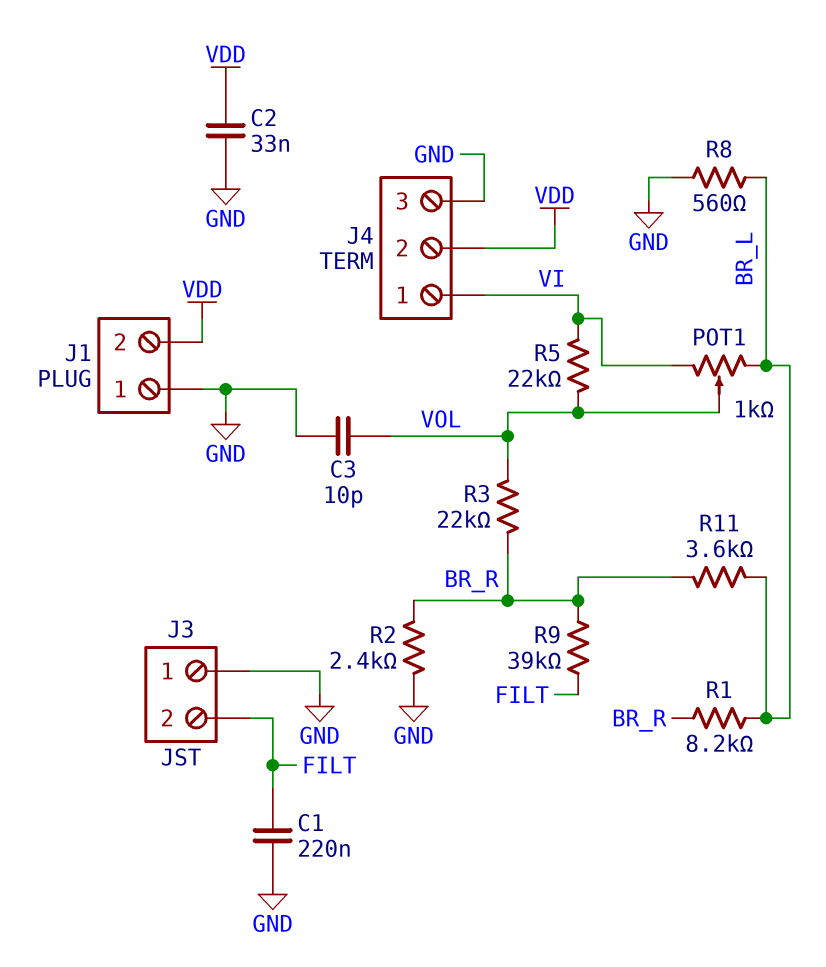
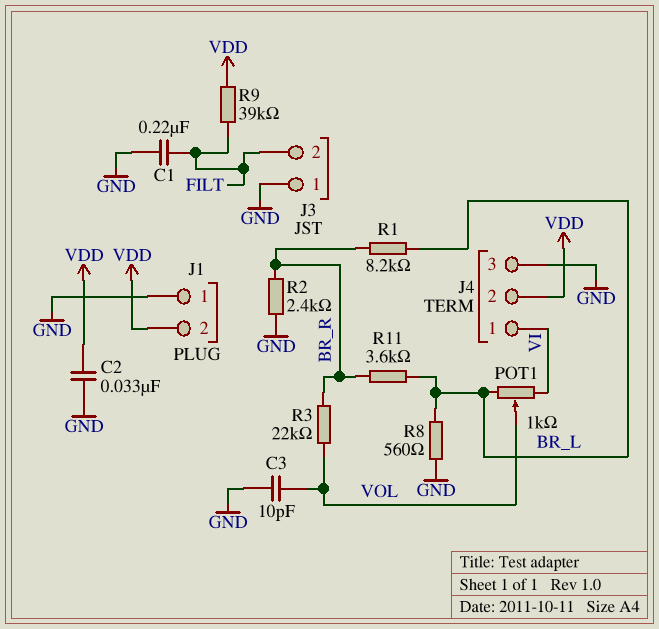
R5: 22k (VI, VOL) -> none
R9: 39k (BR_R, FILT) -> 39k (FILT, VDD)

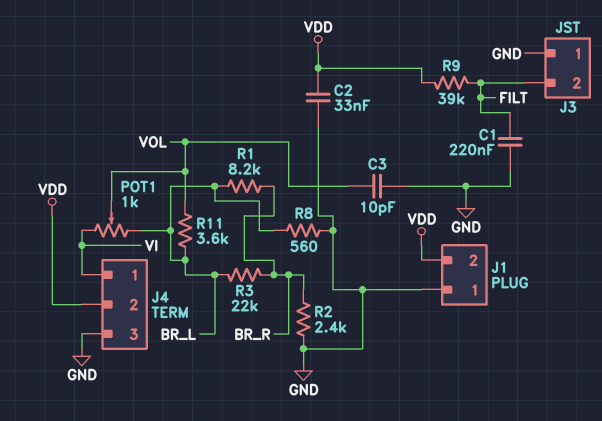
R3: 22k (BR_R, VOL) -> 22k (BR_L, BR_R)
R11: 3.6k (BR_L, BR_R) -> 3.6k (BR_L, VOL)

